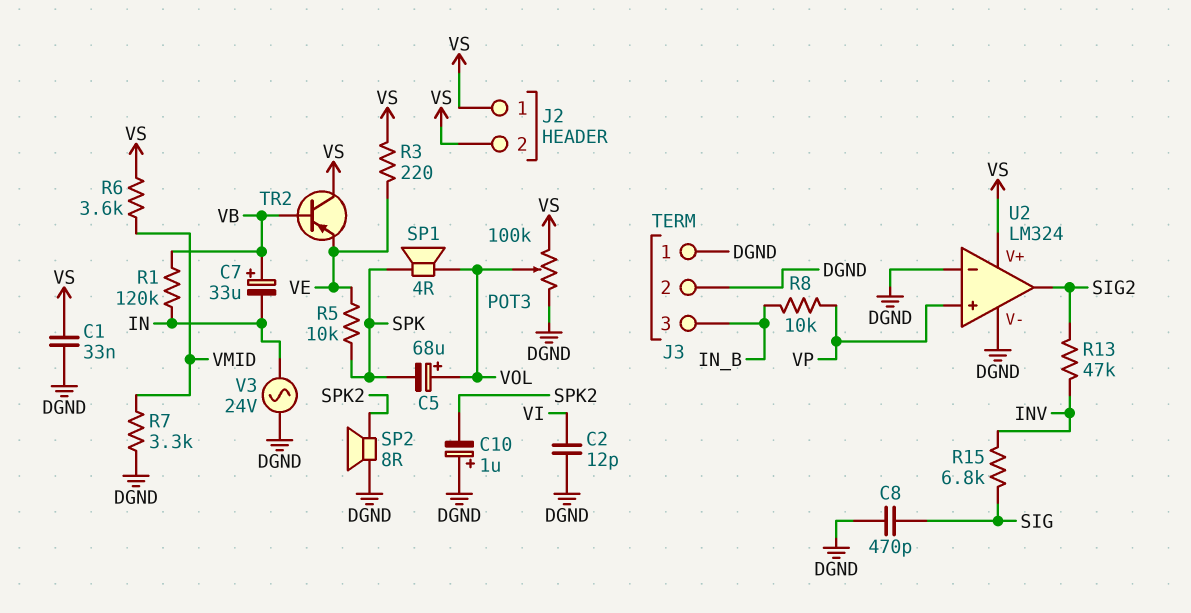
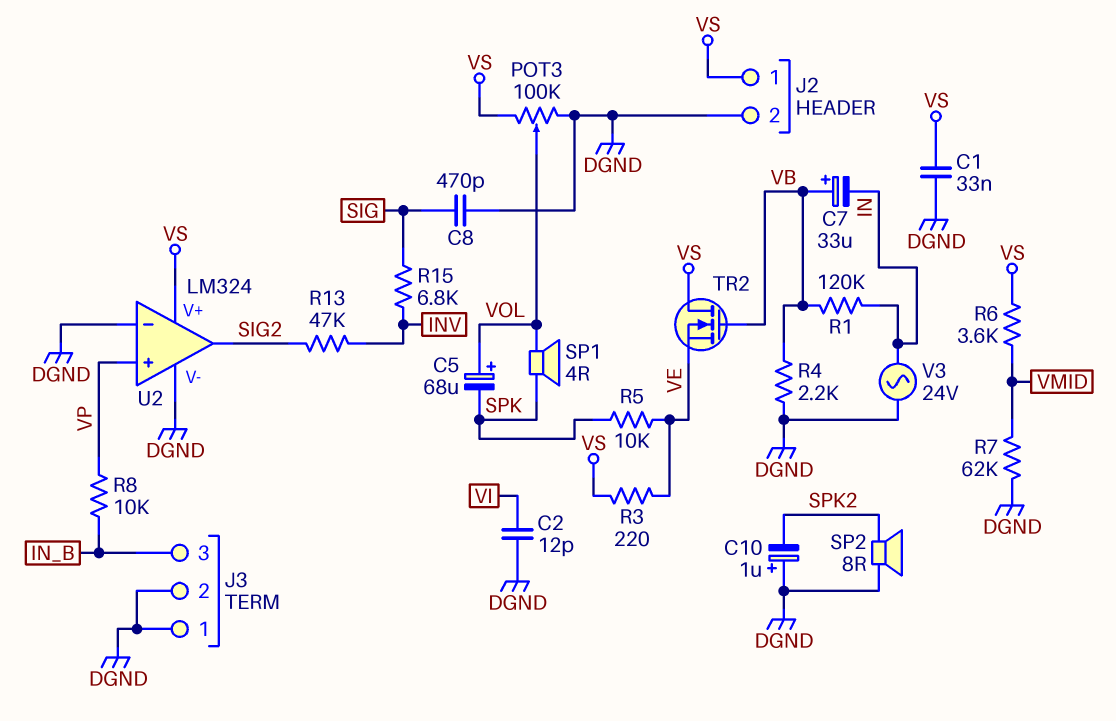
J2 pin 2: VS -> DGND
R4: none -> 2.2k (DGND, VB)
R7: 3.3k (DGND, VMID) -> 62k (DGND, VMID)
TR2: PNP (B VB, C VS, E VE) -> NMOS (G VB, D VS, S VE)

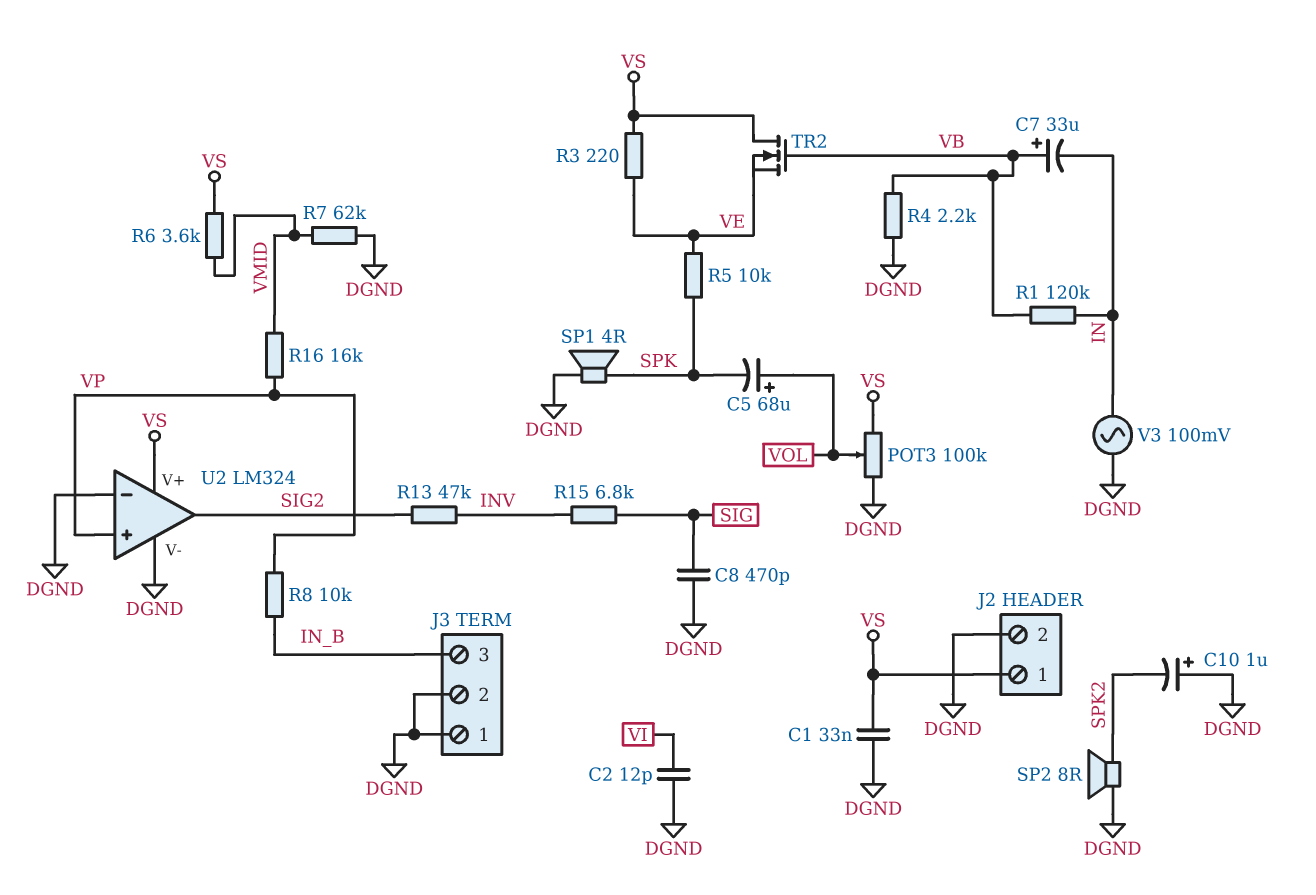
R16: none -> 16k (VMID, VP)
SP1: speaker 4R (SPK, VOL) -> speaker 4R (DGND, SPK)
V3: AC 24V (DGND, IN) -> AC 100mV (DGND, IN)

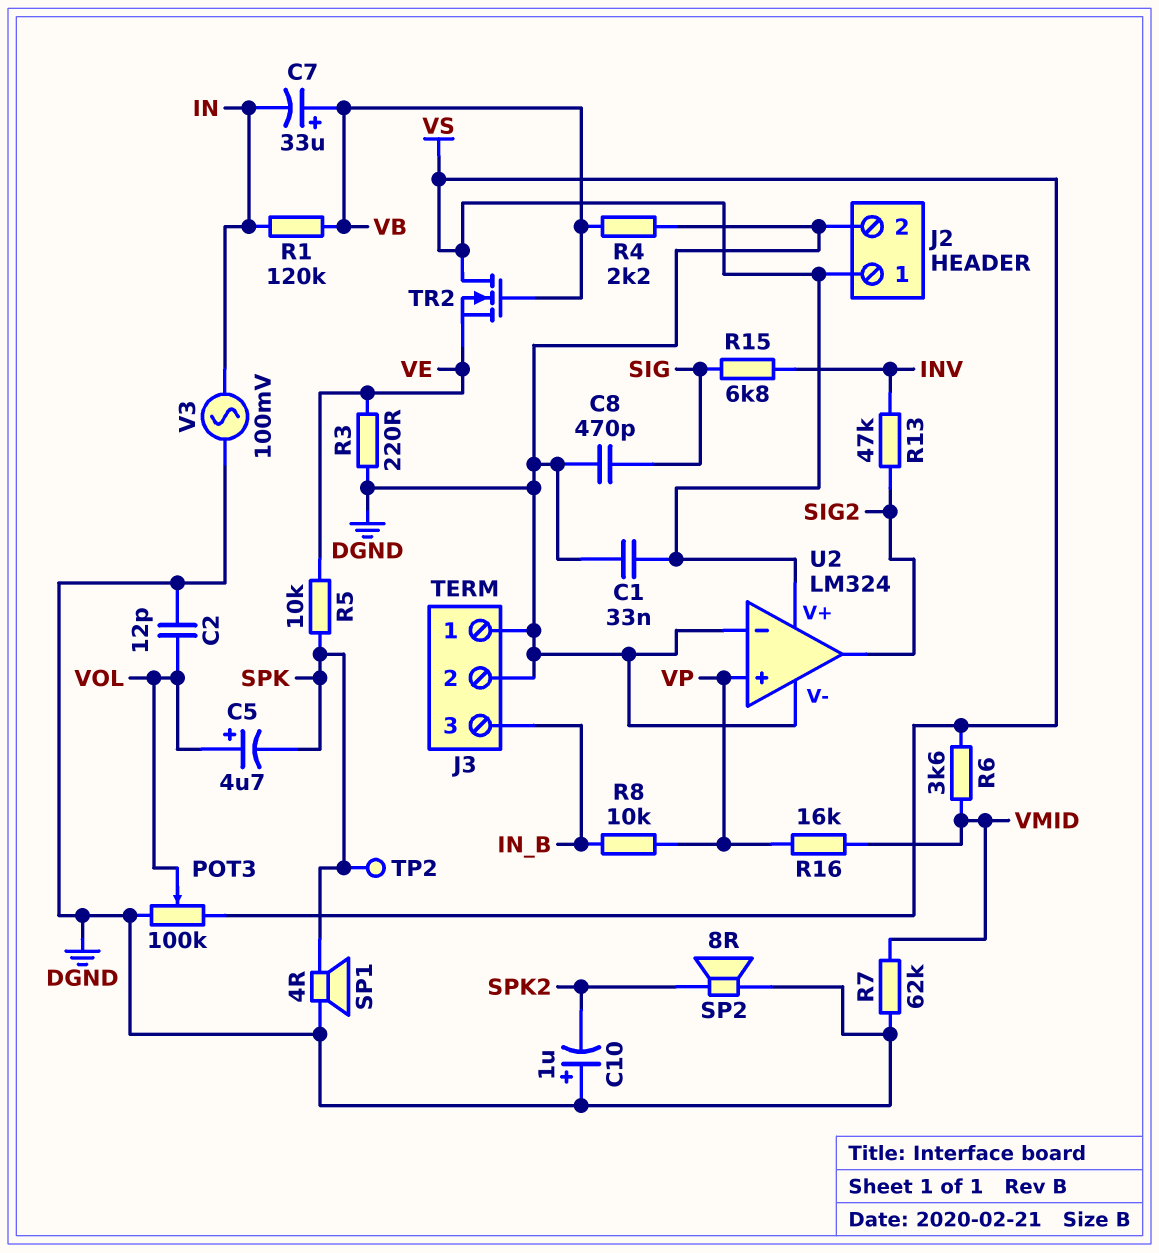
C2: 12pF (DGND, VI) -> 12pF (DGND, VOL)
C5: 68uF (plus VOL, minus SPK) -> 4.7uF (plus VOL, minus SPK)
R3: 220 (VE, VS) -> 220 (DGND, VE)
TP2: none -> test point (SPK)

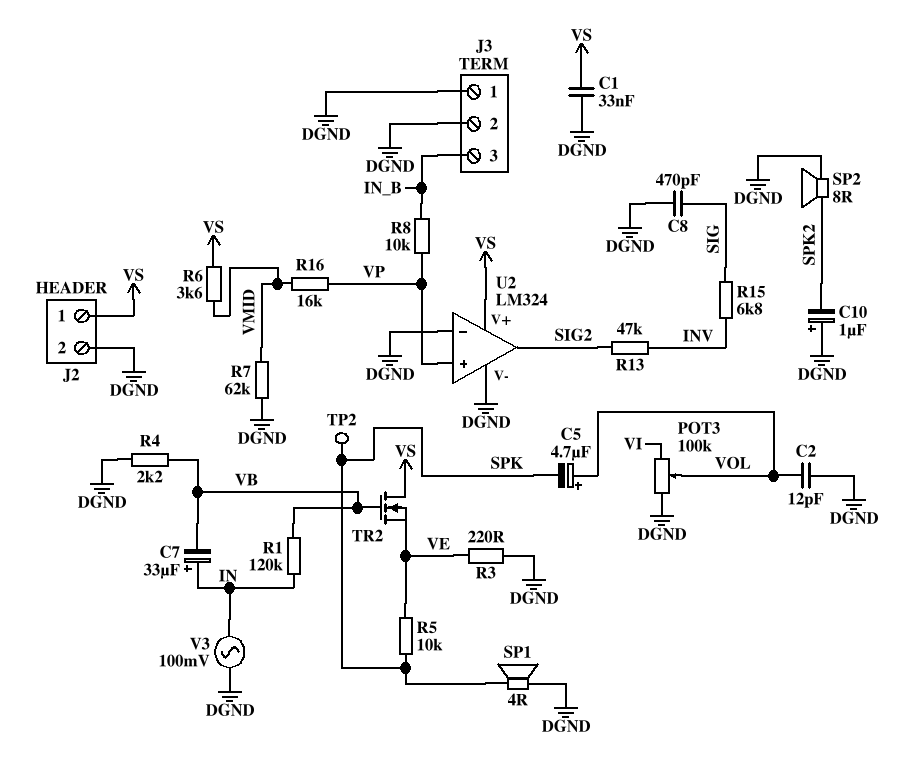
C7: 33uF (plus VB, minus IN) -> 33uF (plus IN, minus VB)
POT3: 100k (DGND, VS, wiper VOL) -> 100k (DGND, VI, wiper VOL)

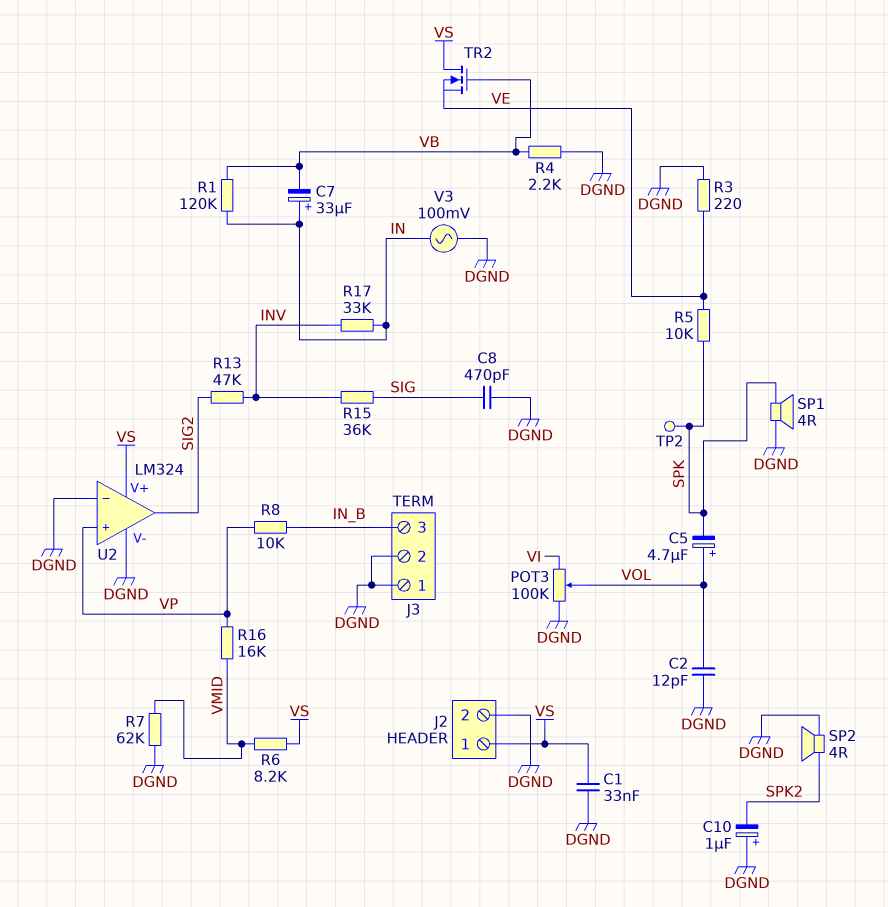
R6: 3.6k (VMID, VS) -> 8.2k (VMID, VS)
R15: 6.8k (INV, SIG) -> 36k (INV, SIG)
R17: none -> 33k (IN, INV)
SP2: speaker 8R (DGND, SPK2) -> speaker 4R (DGND, SPK2)

